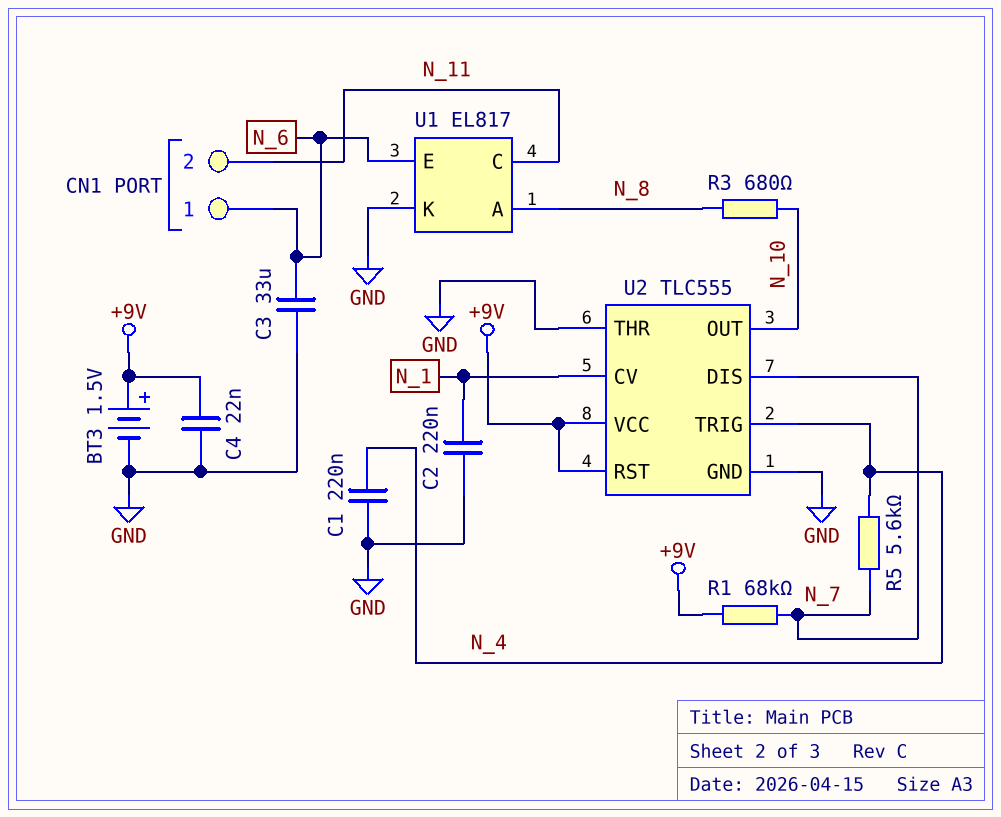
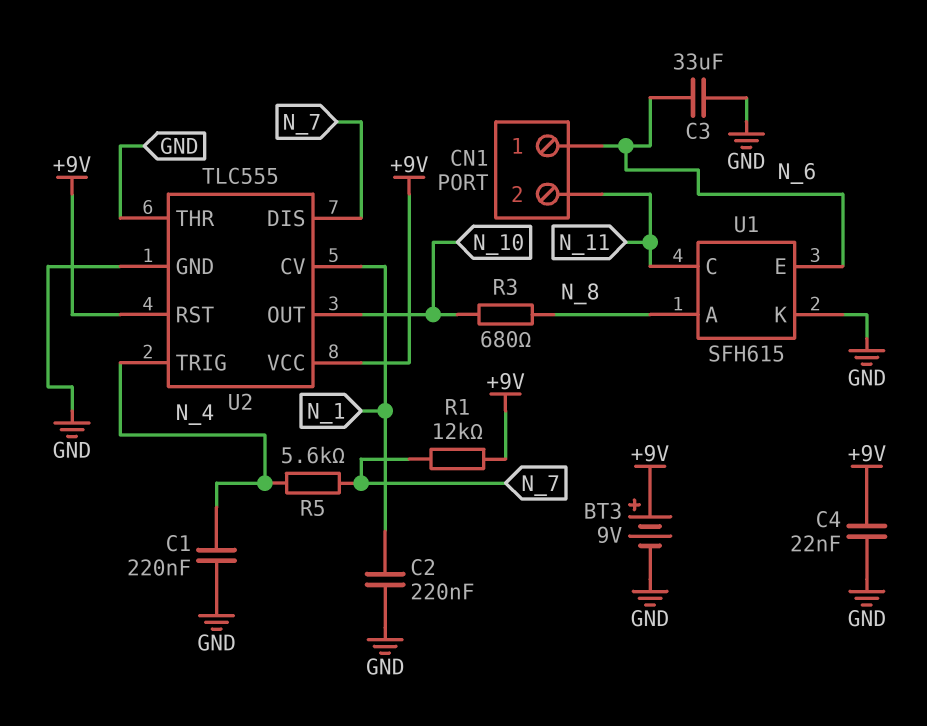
BT3: 1.5V (plus +9V, minus GND) -> 9V (plus +9V, minus GND)
R1: 68k (+9V, N_7) -> 12k (+9V, N_7)
U1: EL817 -> SFH615

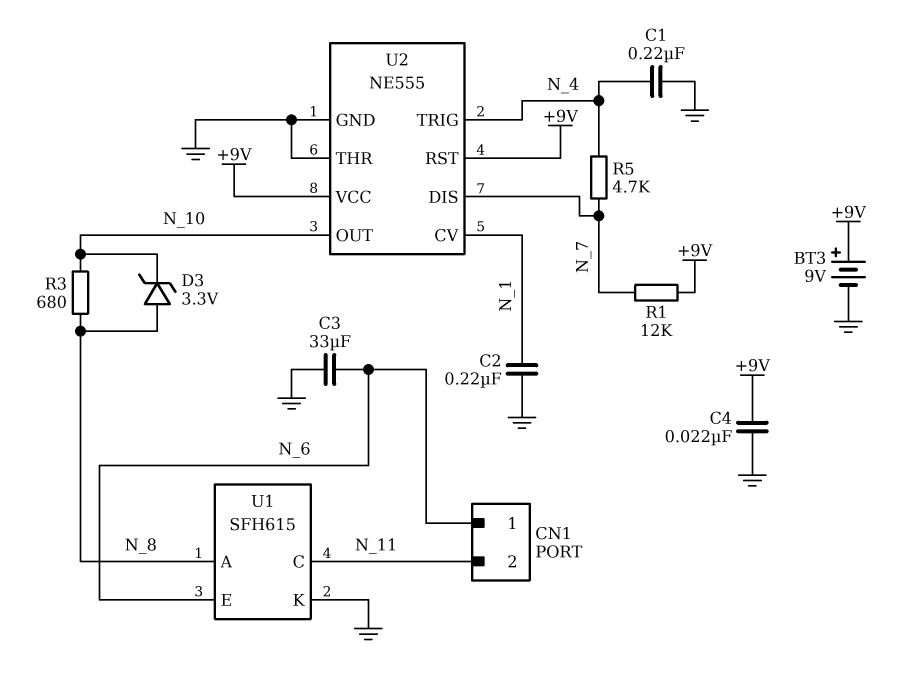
D3: none -> zener 3.3V (A N_8, K N_10)
R5: 5.6k (N_4, N_7) -> 4.7k (N_4, N_7)
U2: TLC555 -> NE555

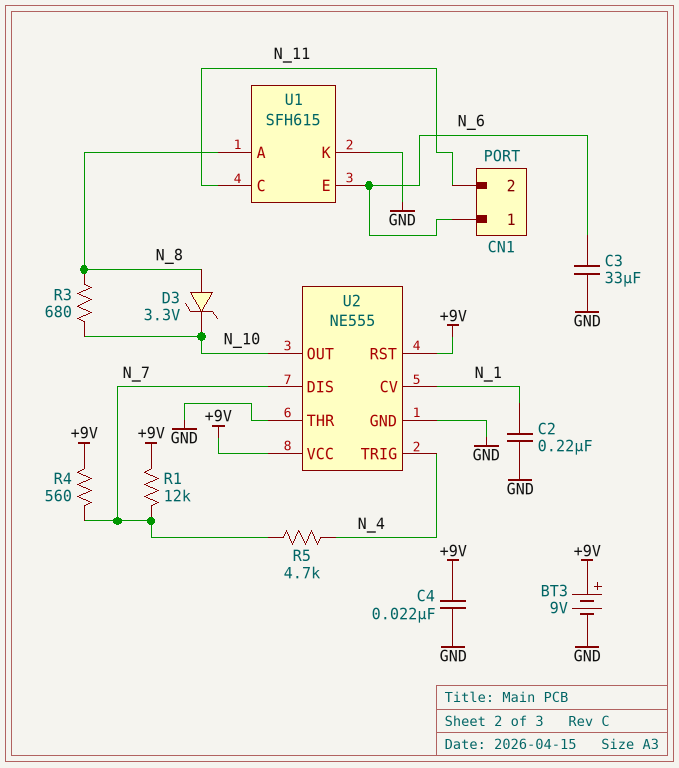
C1: 220nF (GND, N_4) -> none
R4: none -> 560 (+9V, N_7)

